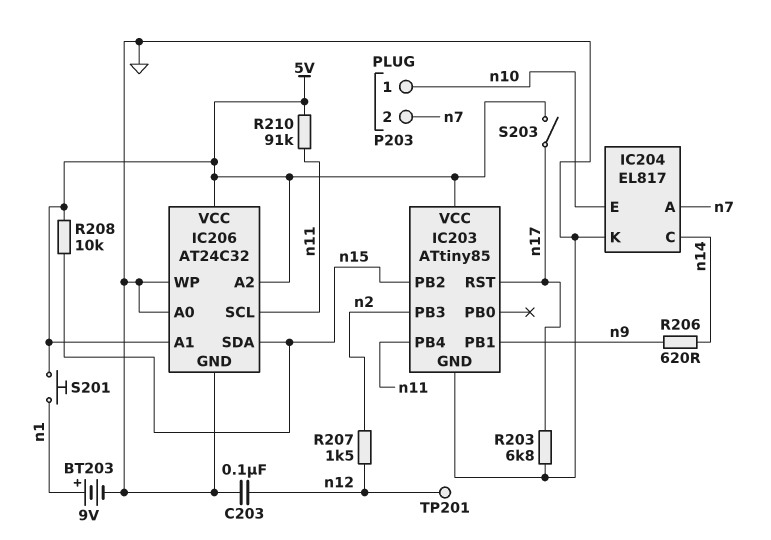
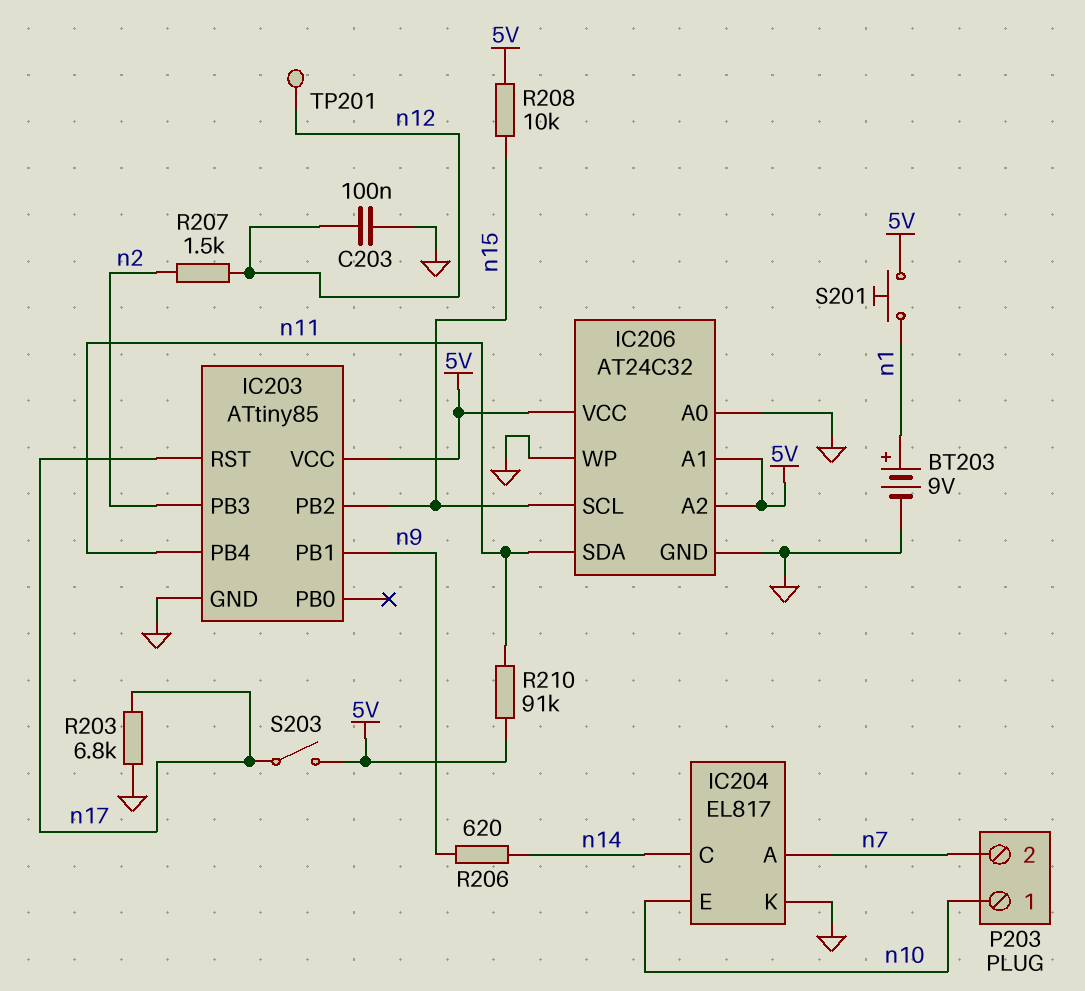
IC206 pin SCL: n11 -> n15
IC206 pin SDA: n15 -> n11

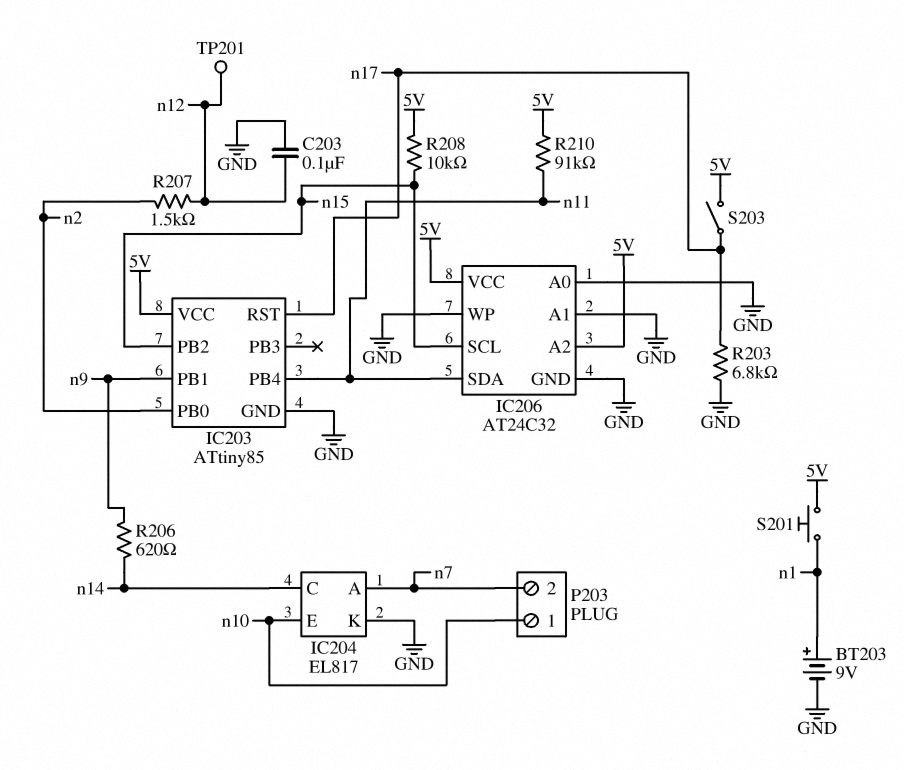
IC203 pin PB0: none -> n2
IC203 pin PB3: n2 -> none
IC206 pin A1: 5V -> GND

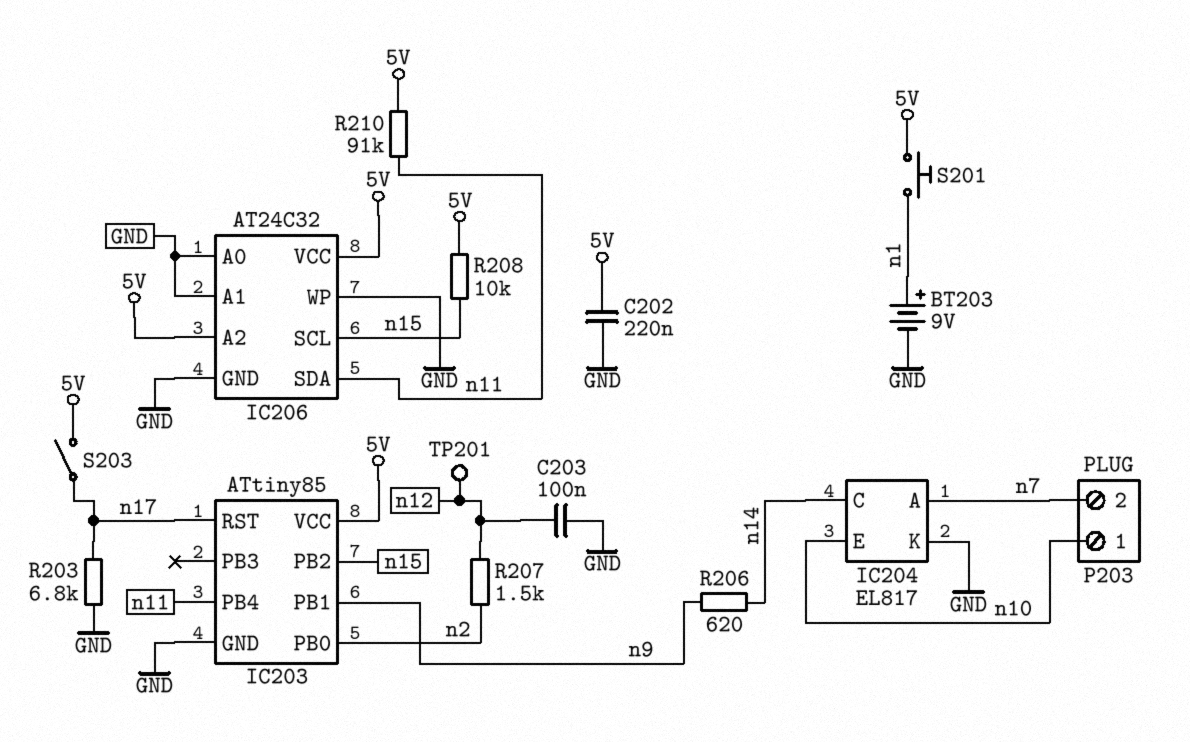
C202: none -> 220nF (5V, GND)

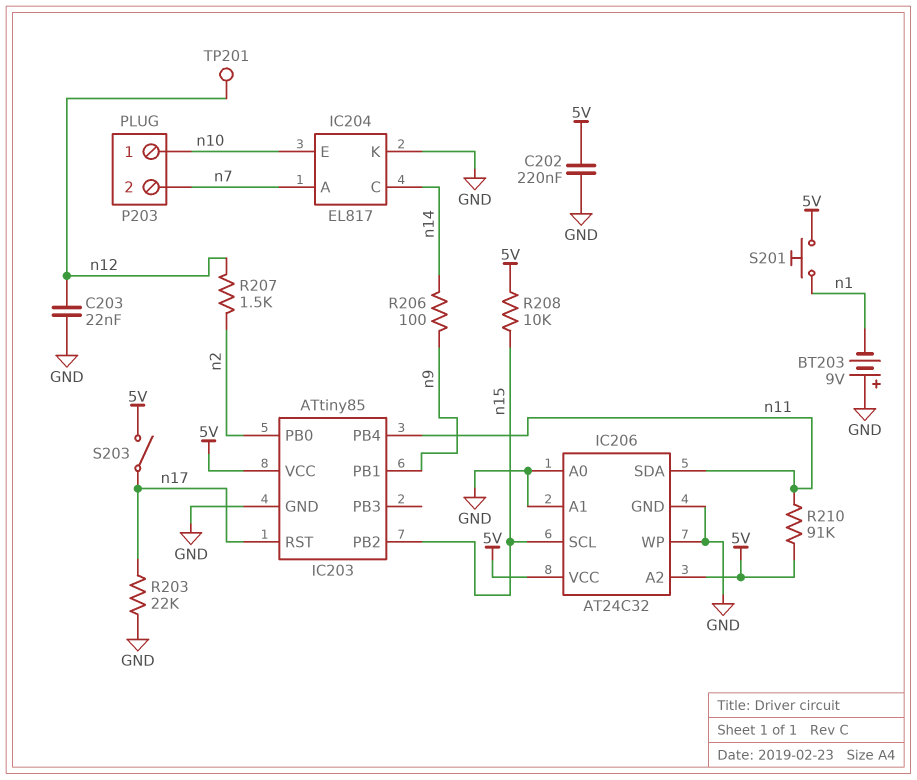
BT203: 9V (plus n1, minus GND) -> 9V (plus GND, minus n1)
C203: 100nF (GND, n12) -> 22nF (GND, n12)
R203: 6.8k (GND, n17) -> 22k (GND, n17)
R206: 620 (n9, n14) -> 100 (n9, n14)

